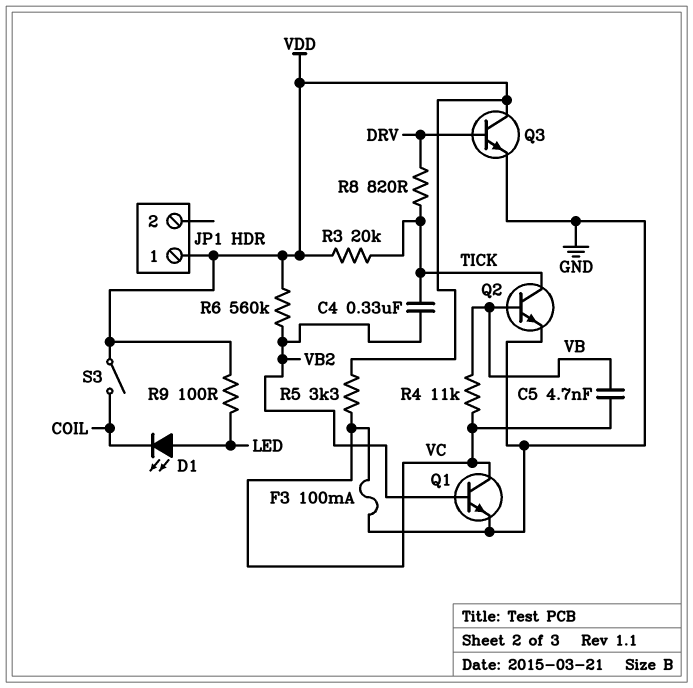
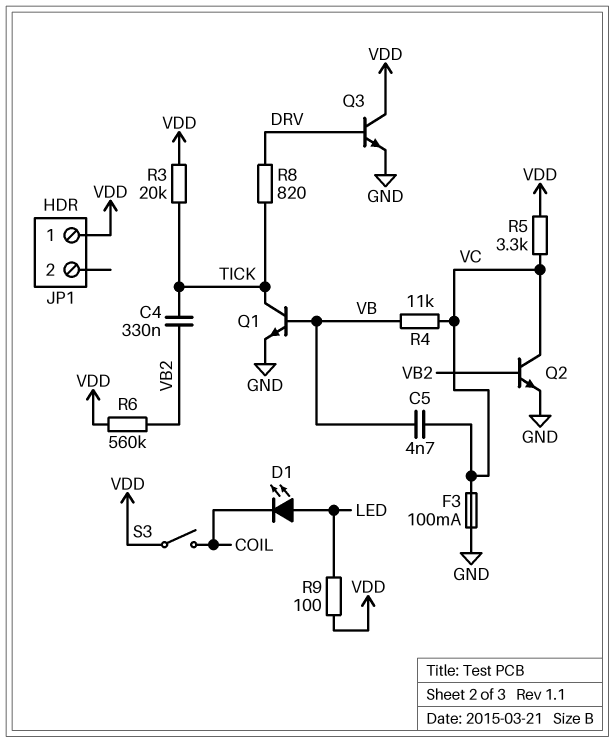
Q1: NPN (B VB2, C VC, E GND) -> NPN (B VB, C TICK, E GND)
Q2: NPN (B VB, C TICK, E GND) -> NPN (B VB2, C VC, E GND)

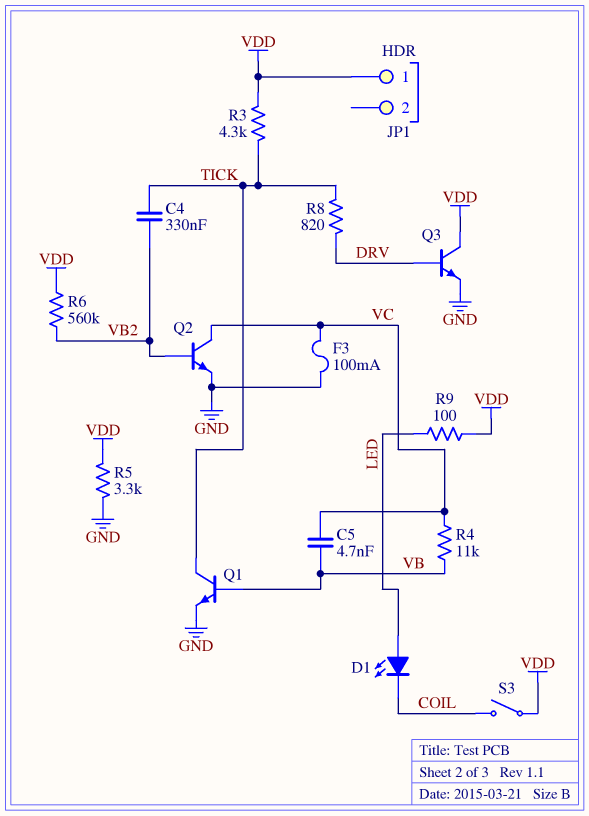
R3: 20k (TICK, VDD) -> 4.3k (TICK, VDD)
R5: 3.3k (VC, VDD) -> 3.3k (GND, VDD)

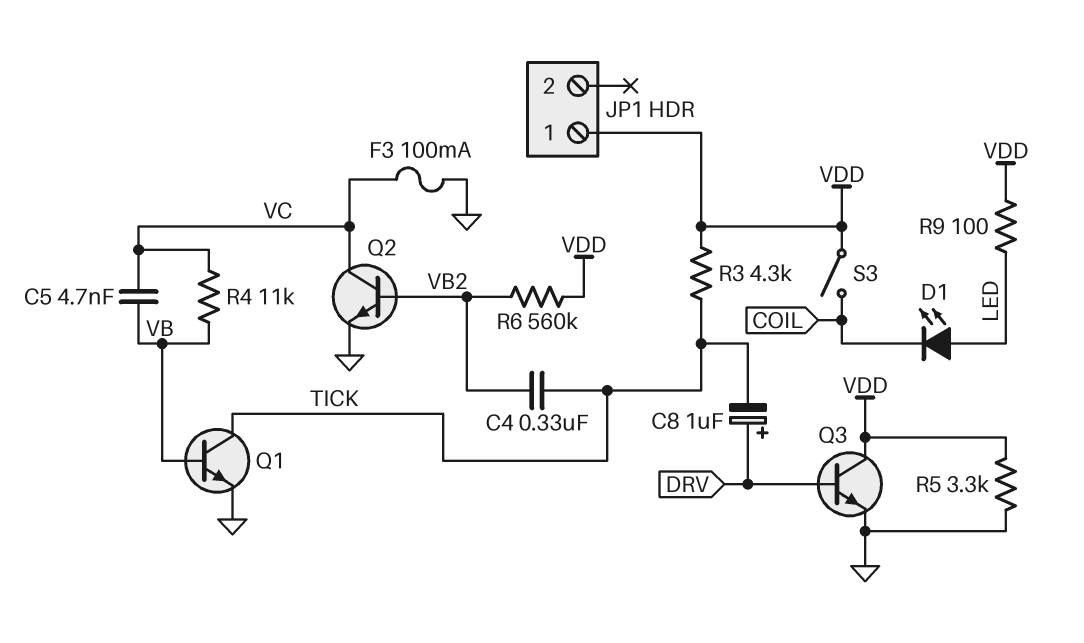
C8: none -> 1uF (plus DRV, minus TICK)
R8: 820 (DRV, TICK) -> none

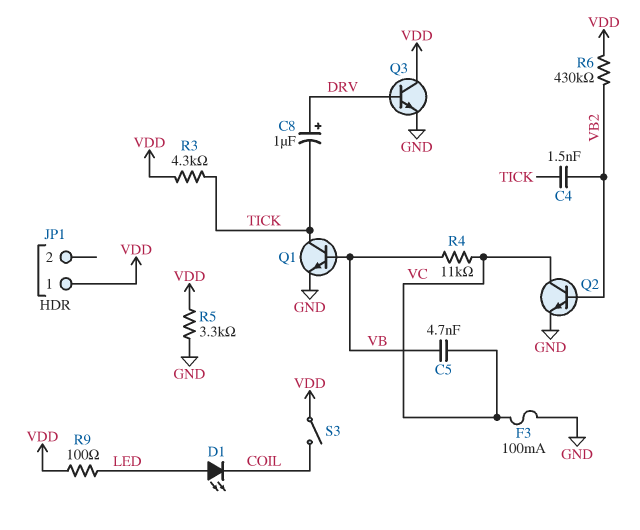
C4: 330nF (TICK, VB2) -> 1.5nF (TICK, VB2)
R6: 560k (VB2, VDD) -> 430k (VB2, VDD)

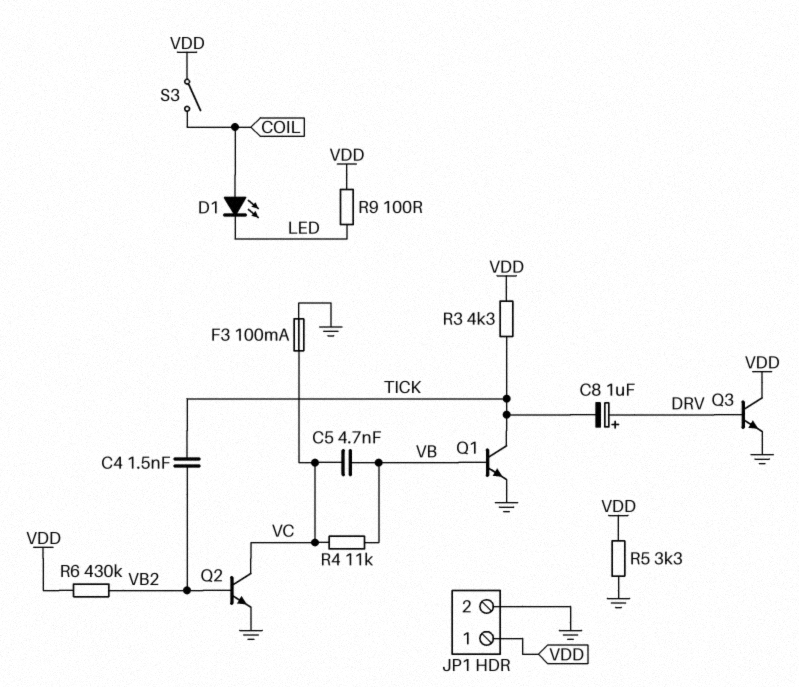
D1: LED (A LED, K COIL) -> LED (A COIL, K LED)
JP1 pin 2: none -> GND

